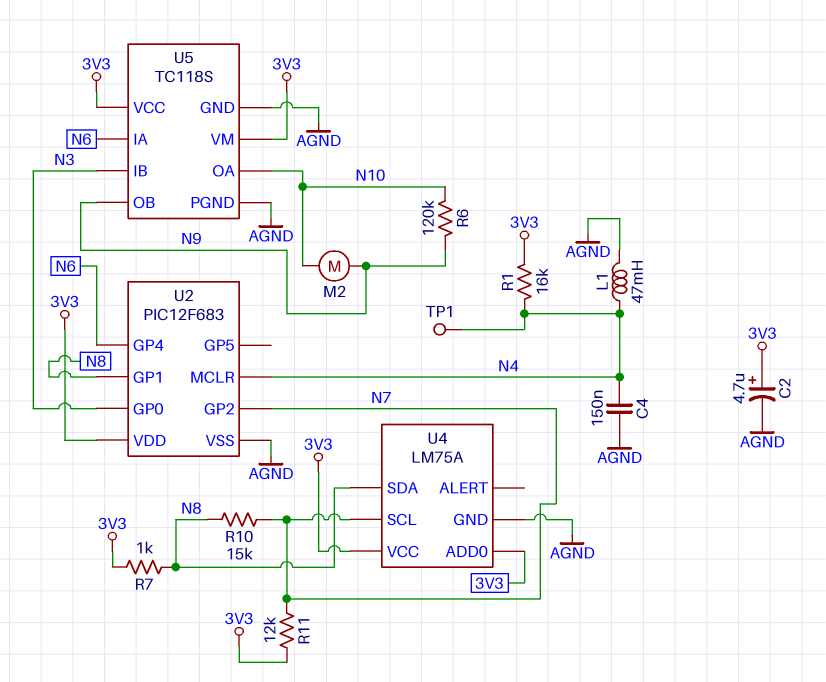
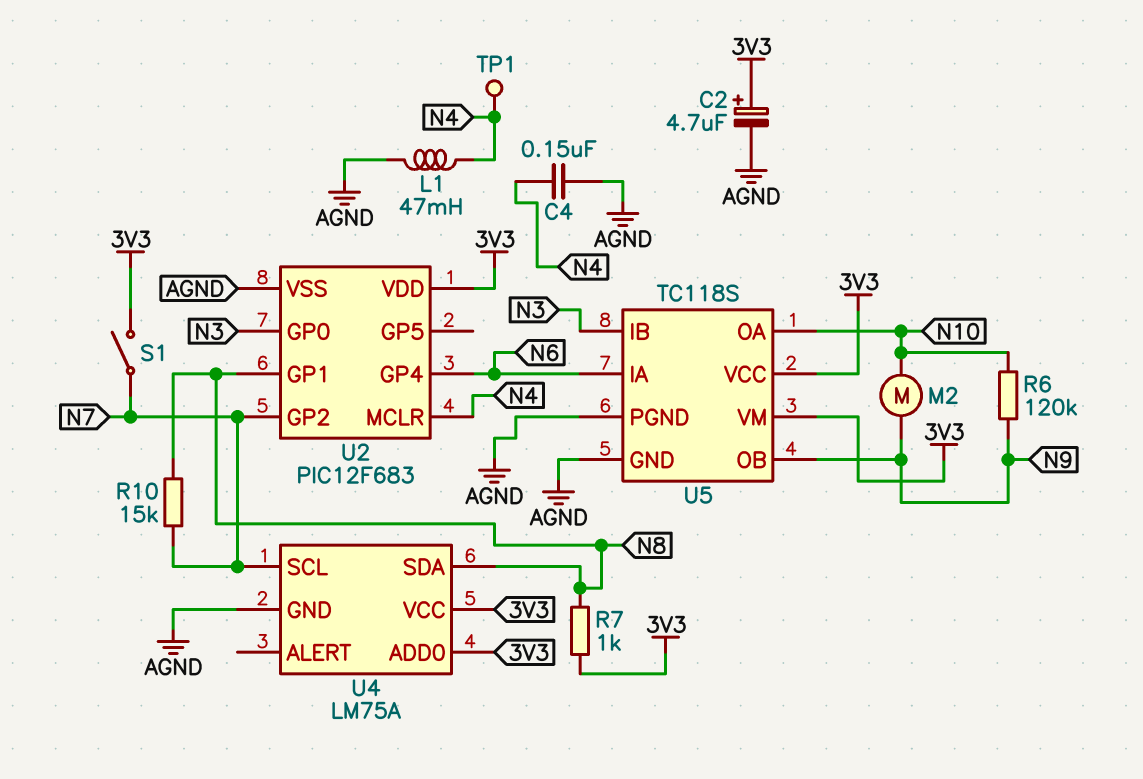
R1: 16k (3V3, N4) -> none
R11: 12k (3V3, N7) -> none
S1: none -> switch (3V3, N7)

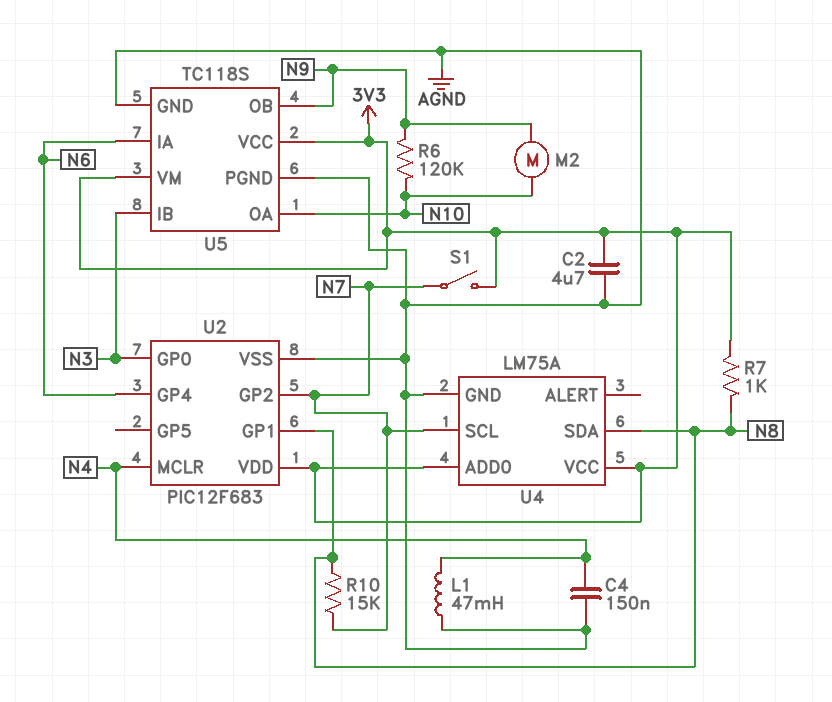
C2: 4.7uF (plus 3V3, minus AGND) -> 4.7uF (3V3, AGND)
TP1: test point (N4) -> none

